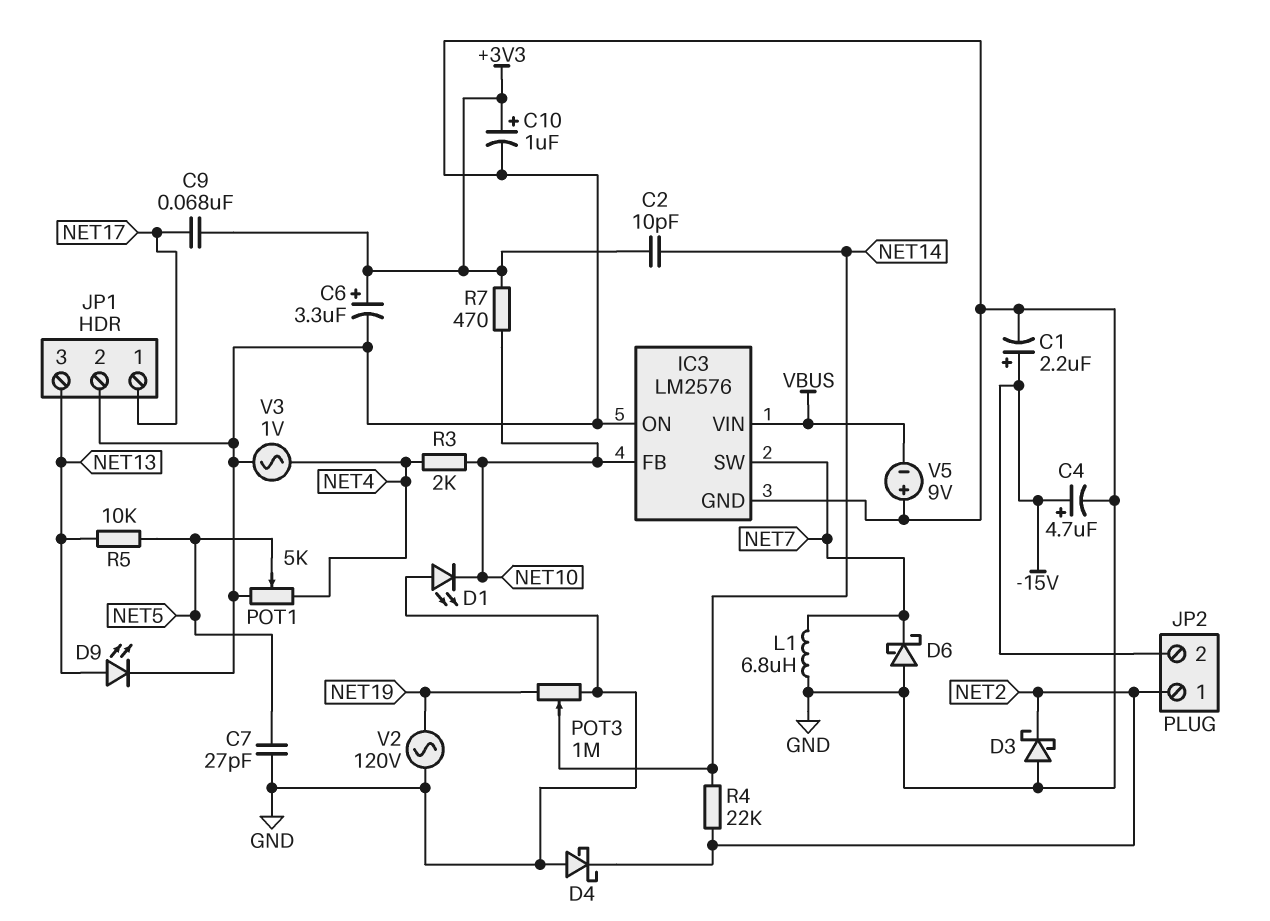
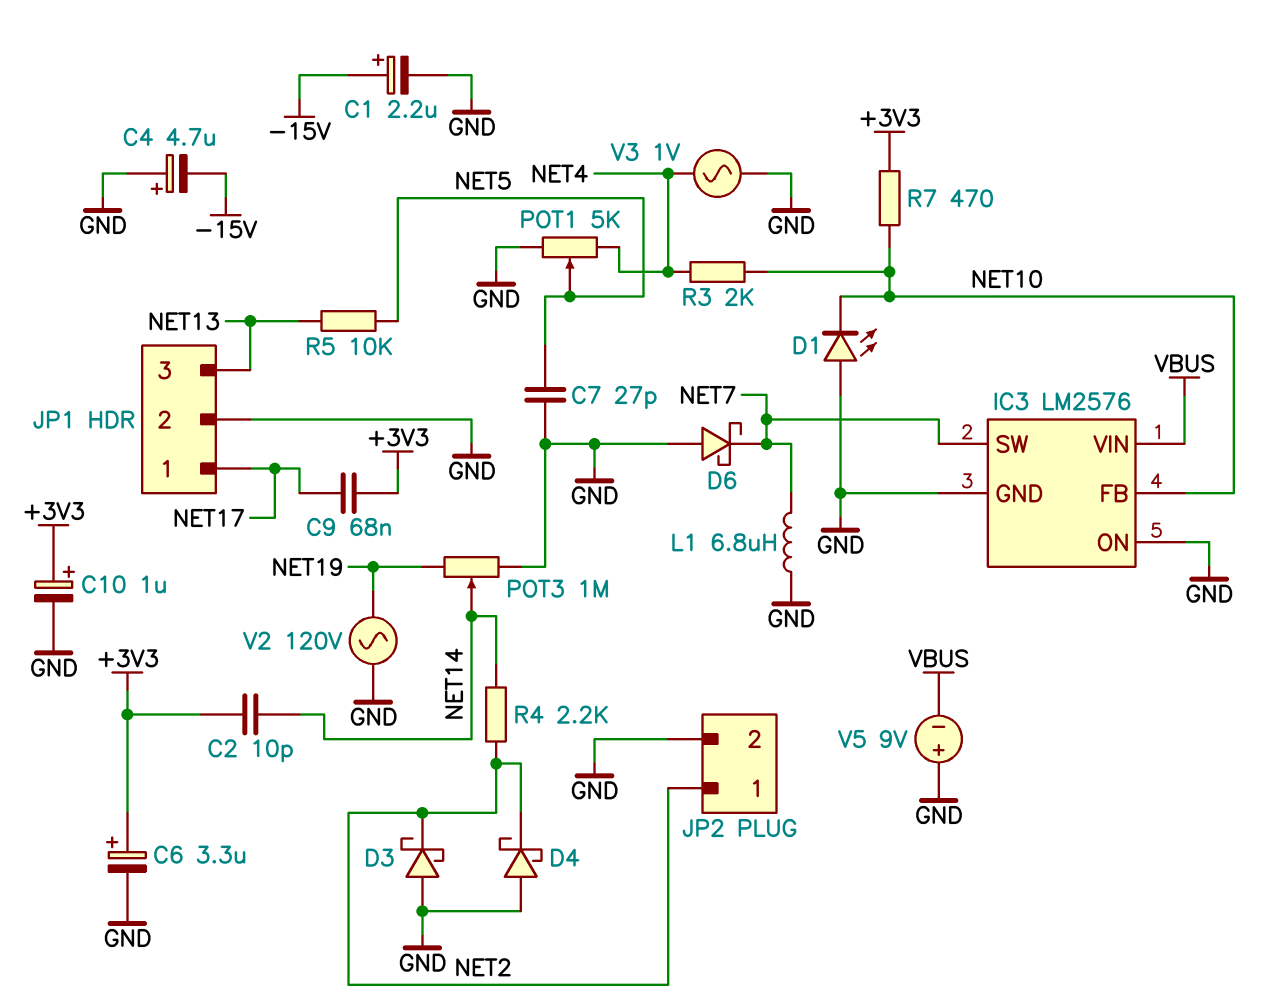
C4: 4.7uF (plus -15V, minus GND) -> 4.7uF (plus GND, minus -15V)
D9: LED (A NET13, K GND) -> none
JP2 pin 2: -15V -> GND
R4: 22k (NET2, NET14) -> 2.2k (NET2, NET14)

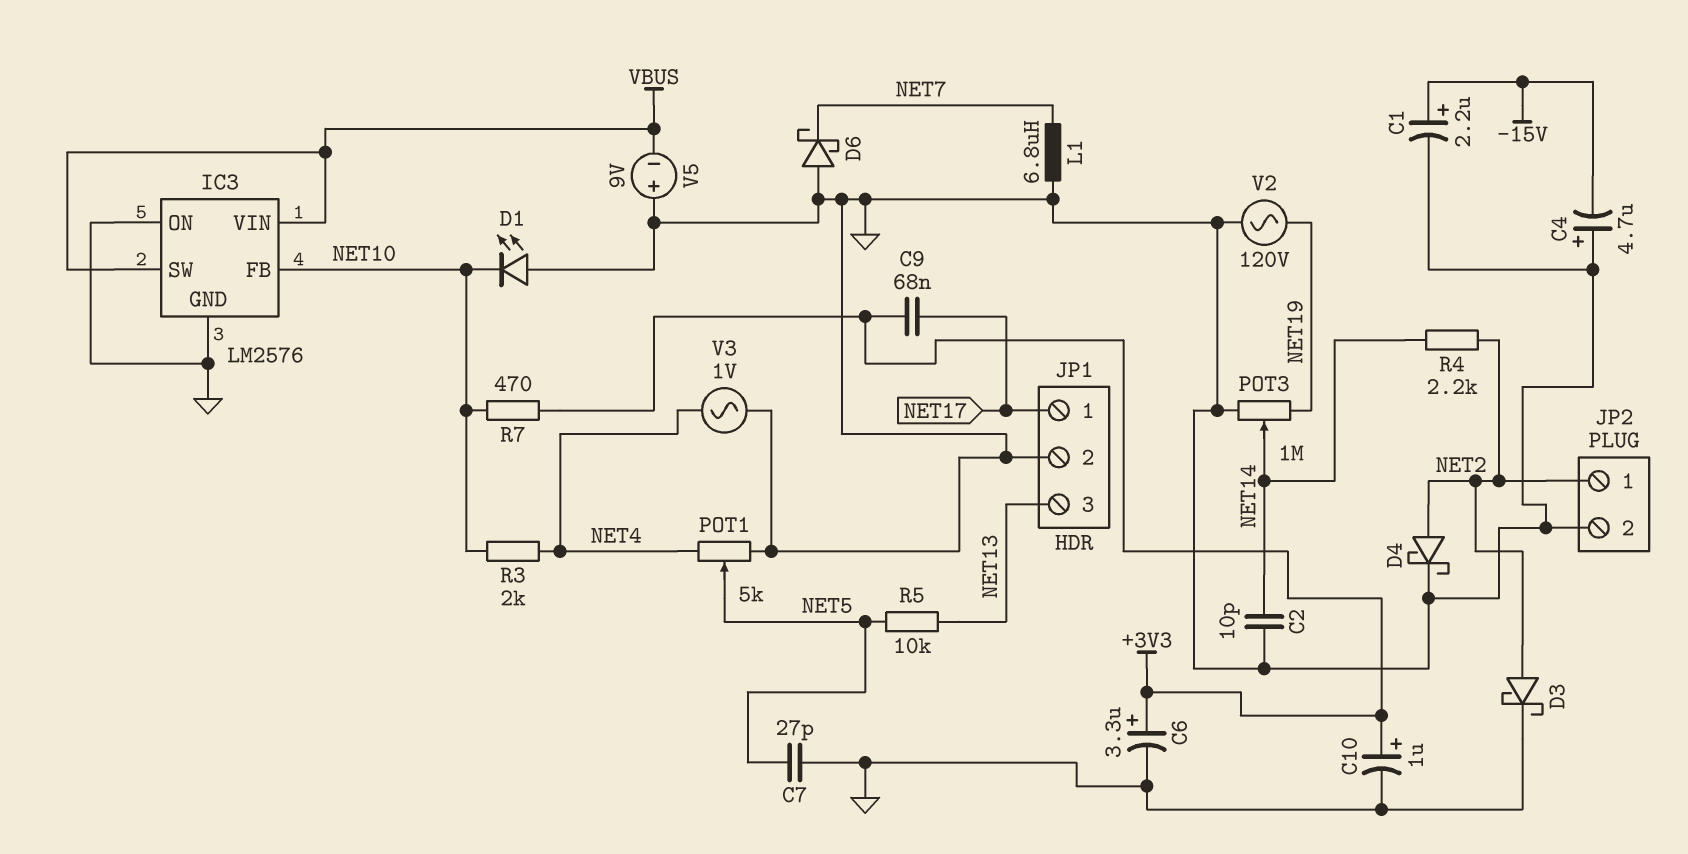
C2: 10pF (+3V3, NET14) -> 10pF (GND, NET14)
D3: schottky (A GND, K NET2) -> schottky (A NET2, K GND)
D4: schottky (A GND, K NET2) -> schottky (A NET2, K GND)
IC3 pin SW: NET7 -> VBUS

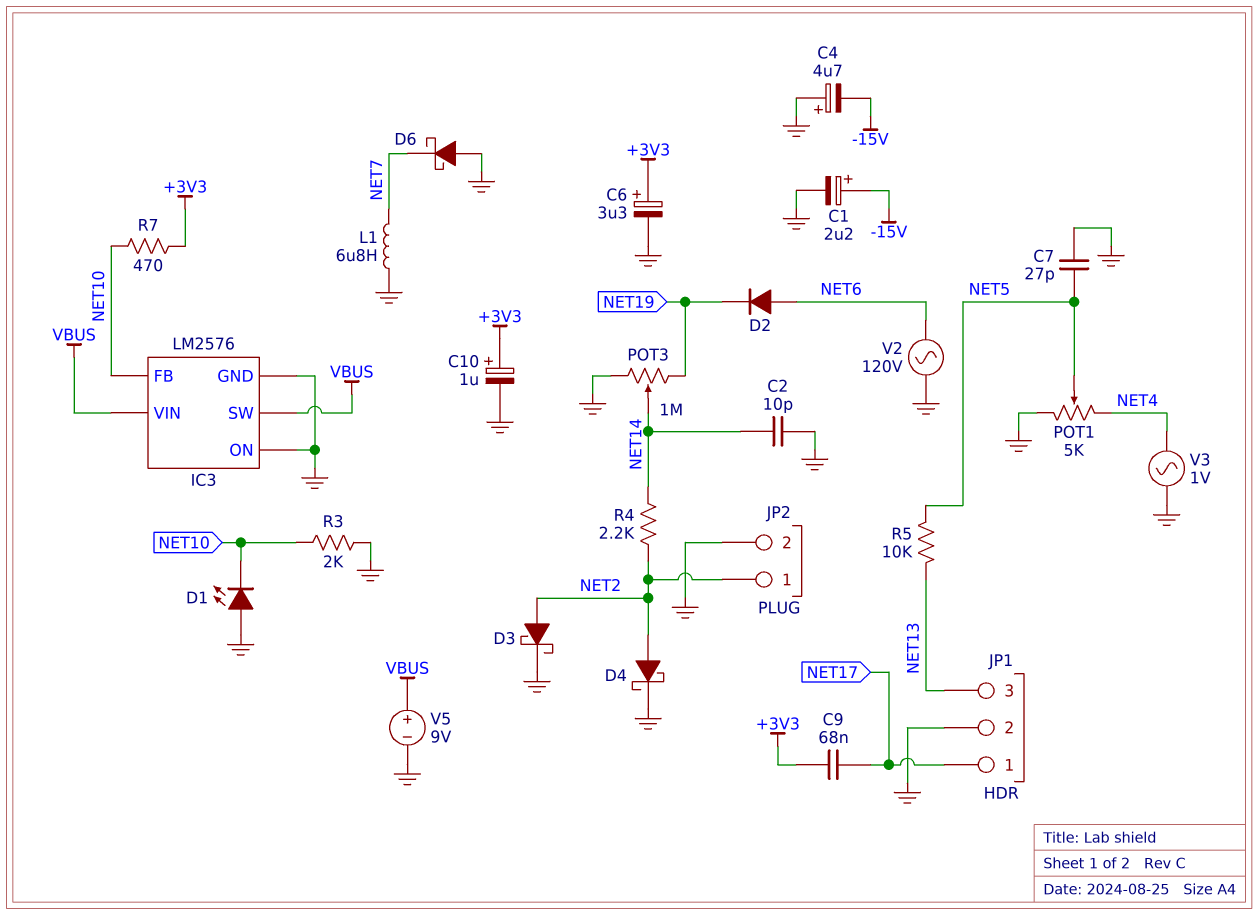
D2: none -> diode (A NET6, K NET19)
R3: 2k (NET4, NET10) -> 2k (GND, NET10)
V2: AC 120V (GND, NET19) -> AC 120V (GND, NET6)
V5: 9V (plus GND, minus VBUS) -> 9V (plus VBUS, minus GND)

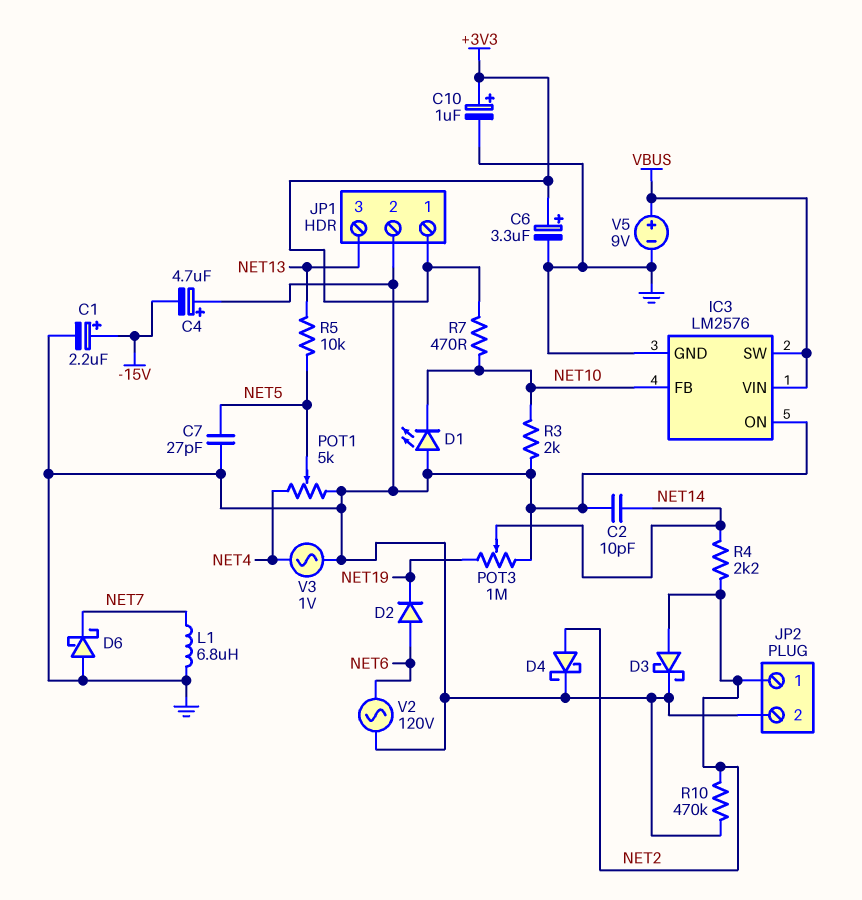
C9: 68nF (+3V3, NET17) -> none
JP1 pin 1: NET17 -> +3V3
R10: none -> 470k (GND, NET2)

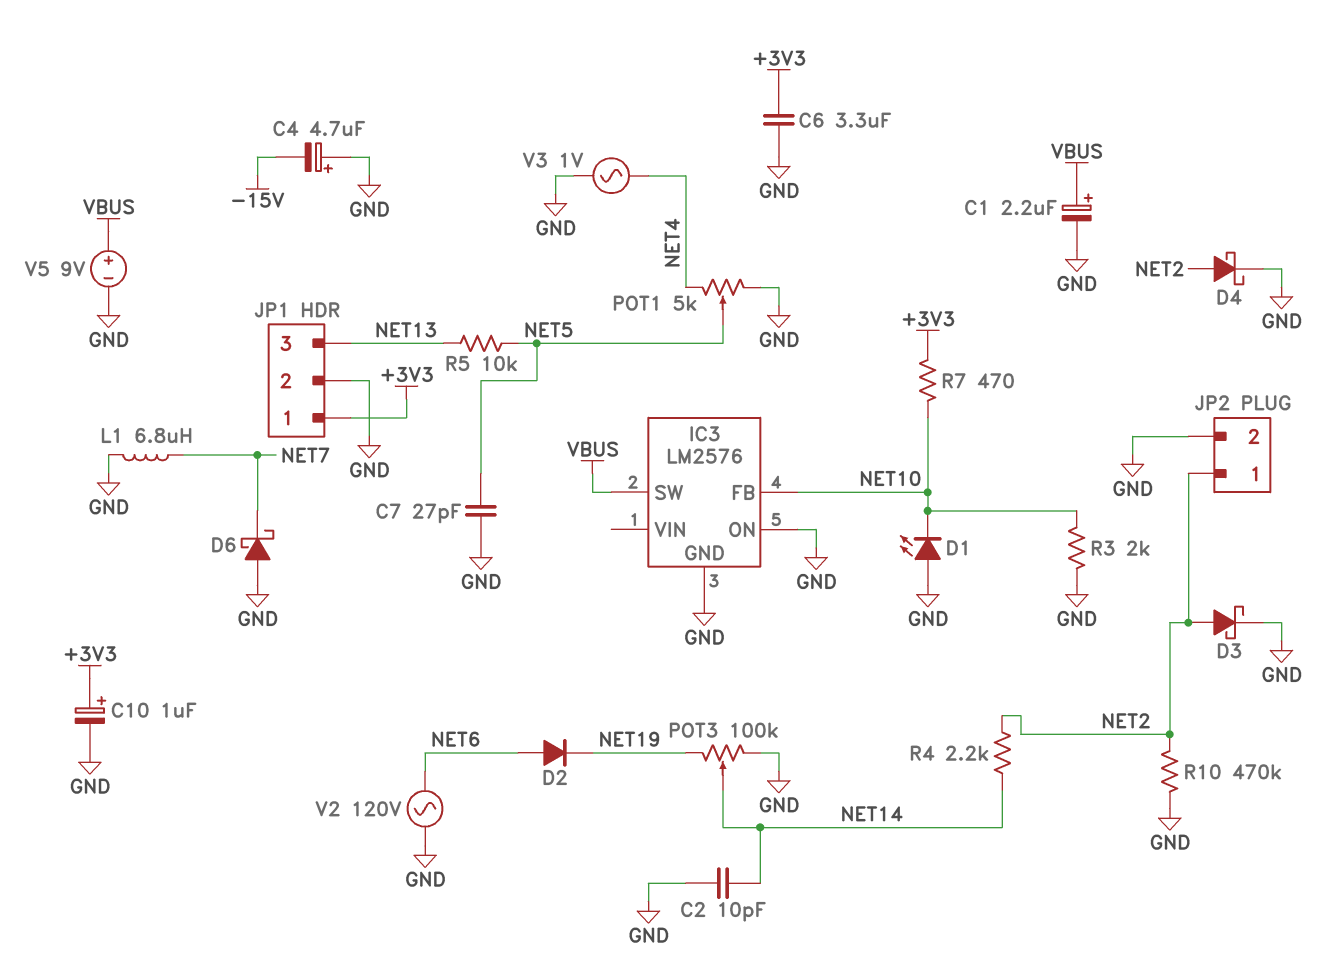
C1: 2.2uF (plus -15V, minus GND) -> 2.2uF (plus VBUS, minus GND)
C6: 3.3uF (plus +3V3, minus GND) -> 3.3uF (+3V3, GND)
IC3 pin VIN: VBUS -> none
POT3: 1M (GND, NET19, wiper NET14) -> 100k (GND, NET19, wiper NET14)

